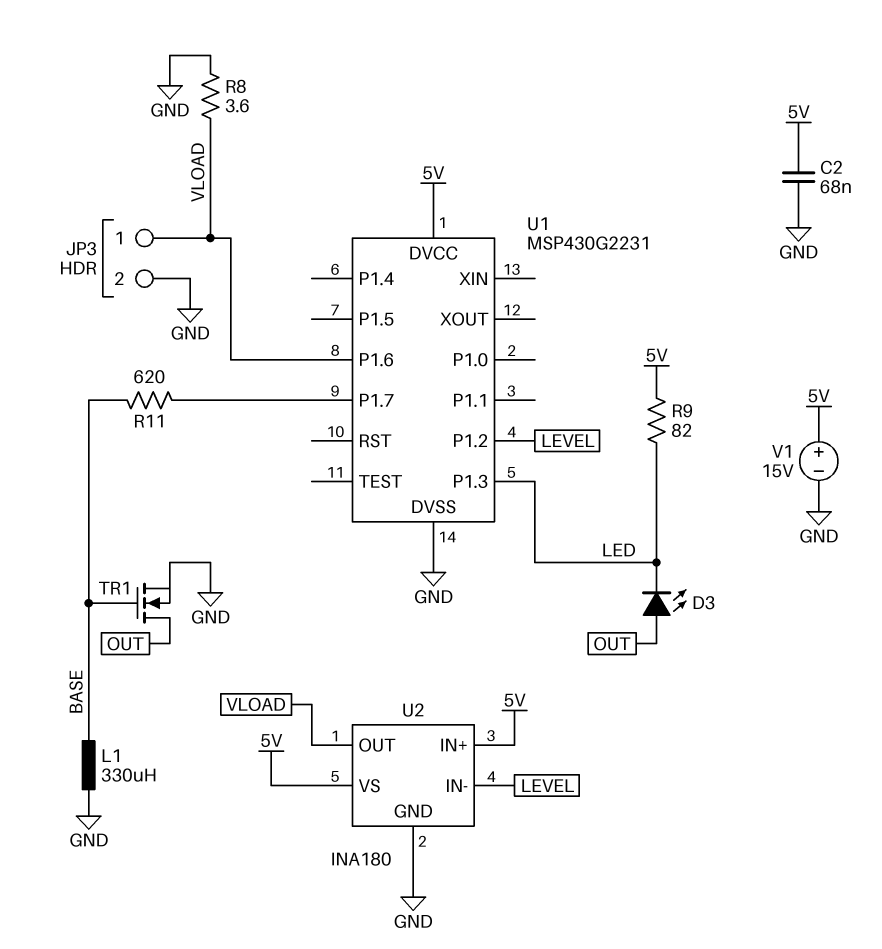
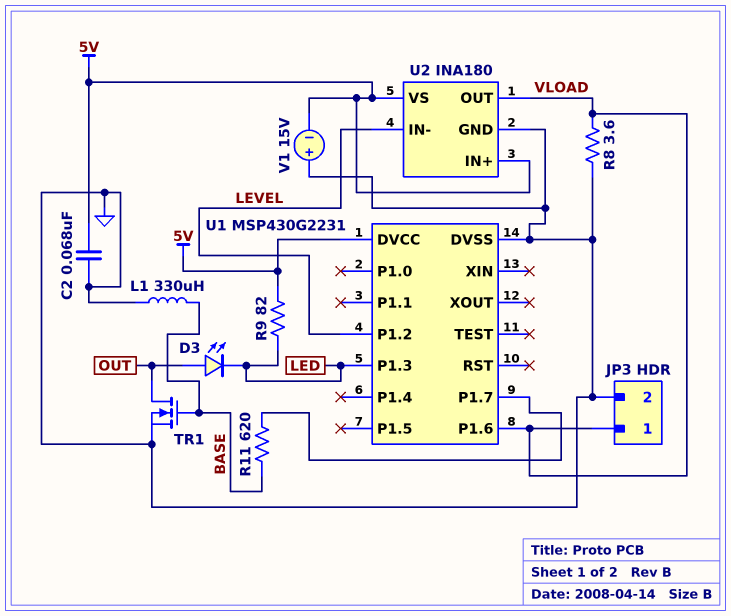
V1: 15V (plus 5V, minus GND) -> 15V (plus GND, minus 5V)

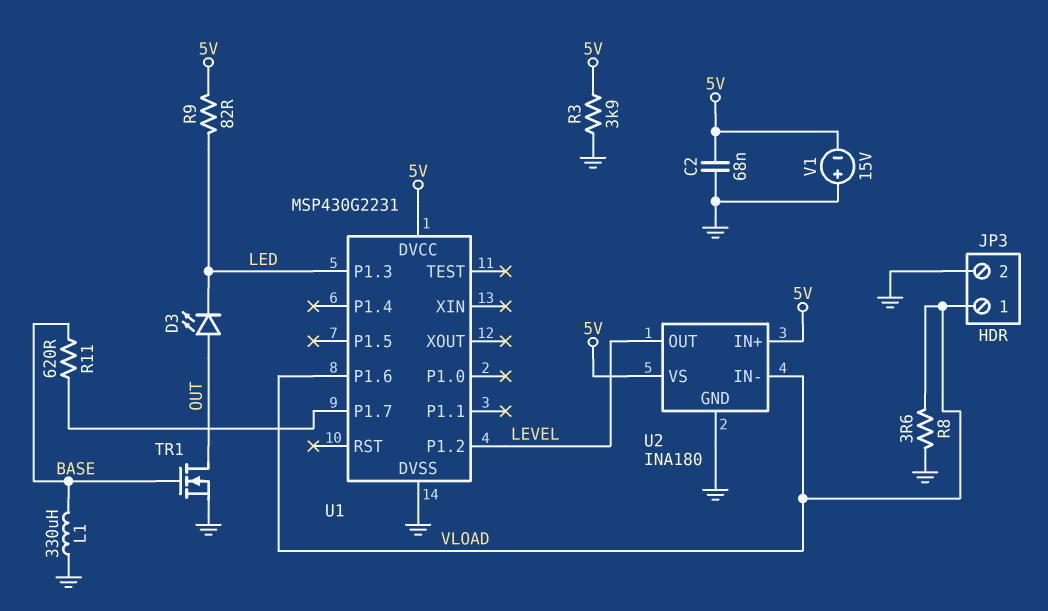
R3: none -> 3.9k (5V, GND)
U2 pin IN-: LEVEL -> VLOAD
U2 pin OUT: VLOAD -> LEVEL

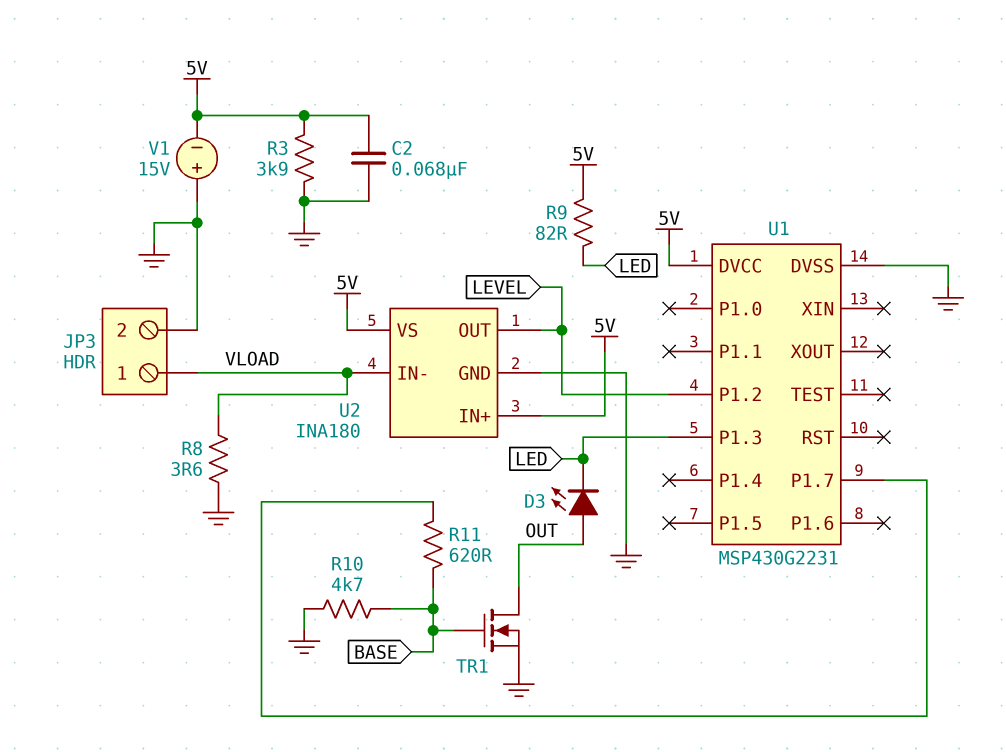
L1: 330uH (BASE, GND) -> none
R10: none -> 4.7k (BASE, GND)
U1 pin P1.6: VLOAD -> none

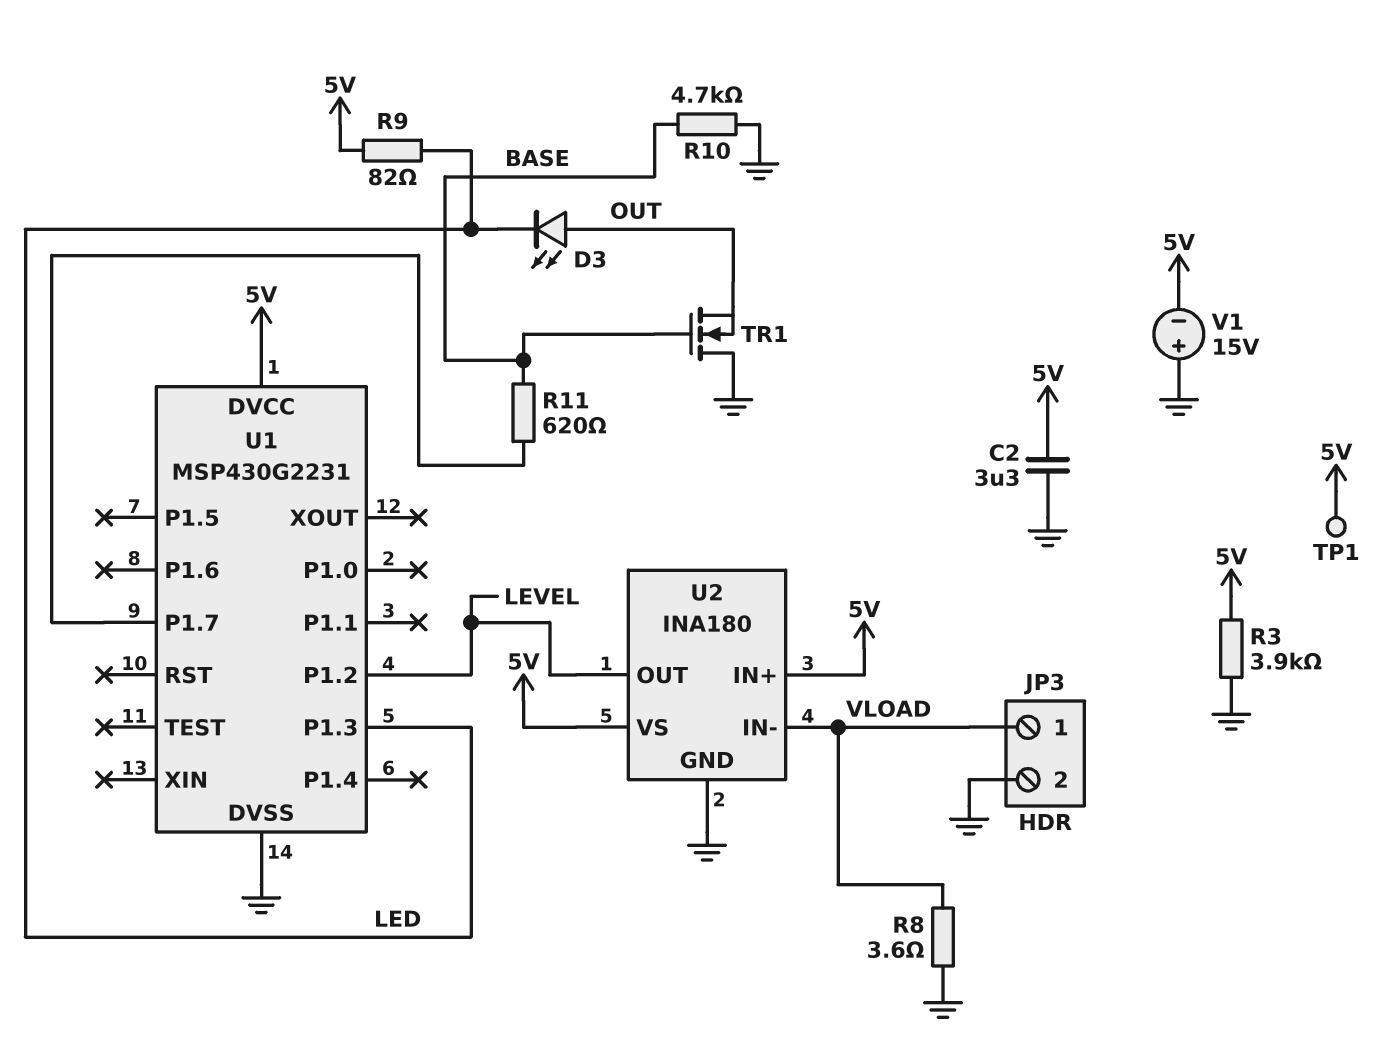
C2: 68nF (5V, GND) -> 3.3uF (5V, GND)
TP1: none -> test point (5V)
TR1: NMOS (G BASE, D OUT, S GND) -> NMOS (G BASE, D GND, S OUT)

